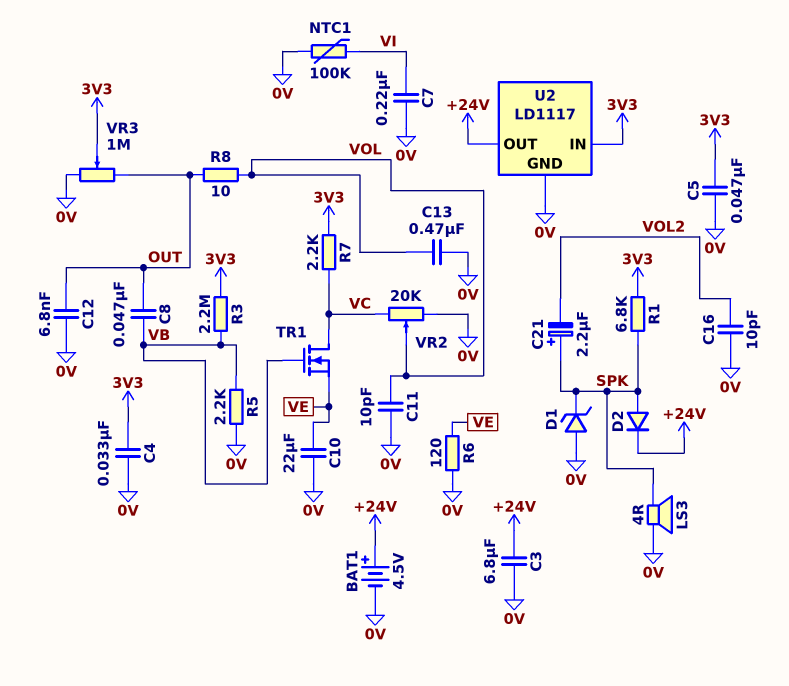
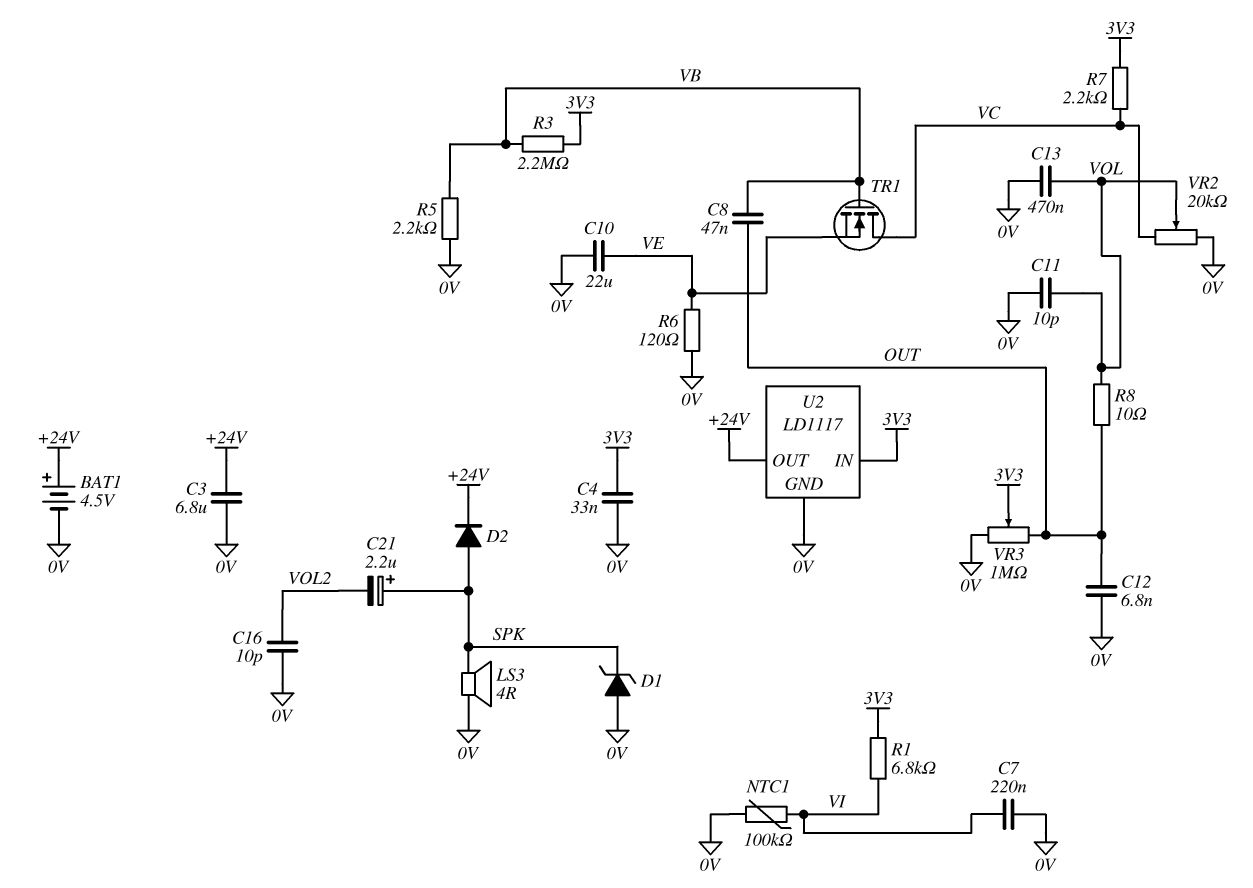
C5: 47nF (0V, 3V3) -> none
R1: 6.8k (3V3, SPK) -> 6.8k (3V3, VI)

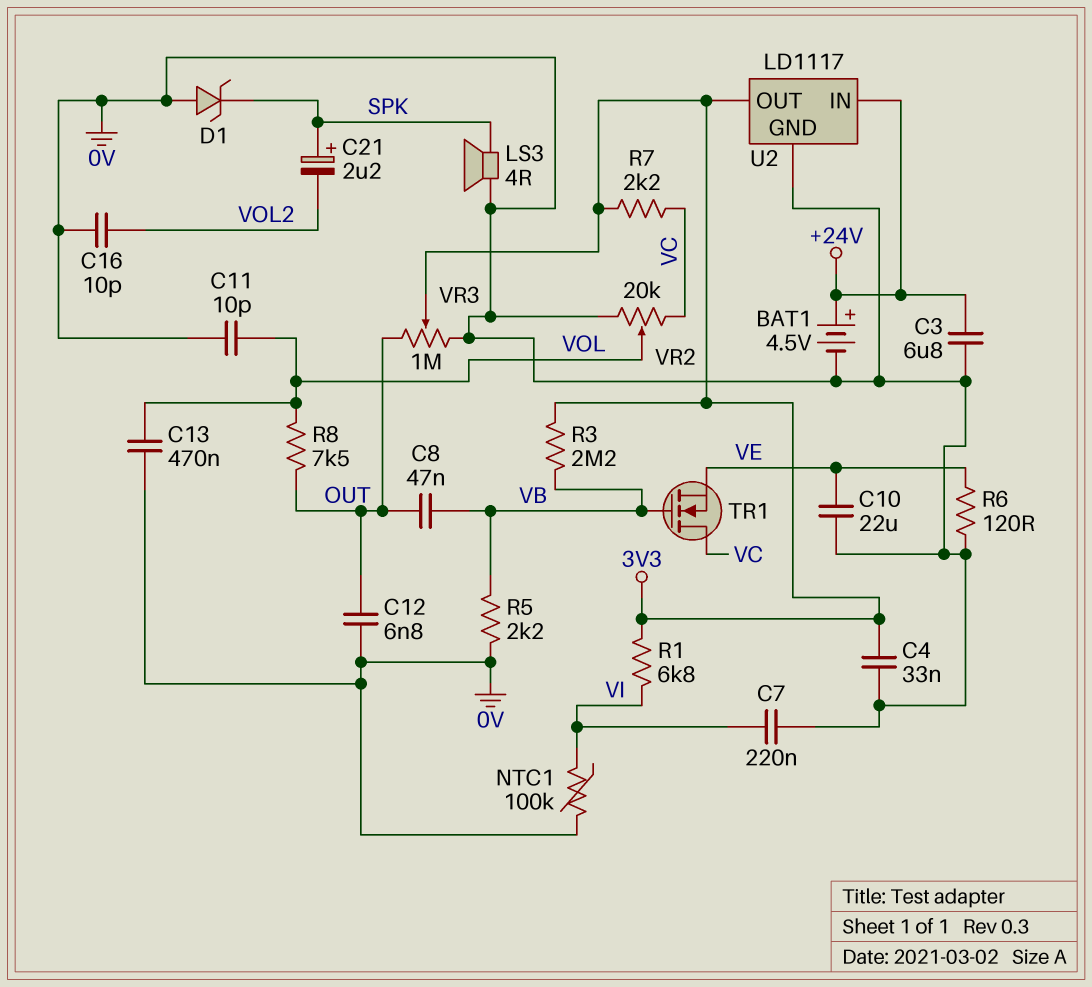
D2: diode (A SPK, K +24V) -> none
R8: 10 (OUT, VOL) -> 7.5k (OUT, VOL)
U2 pin IN: 3V3 -> +24V
U2 pin OUT: +24V -> 3V3

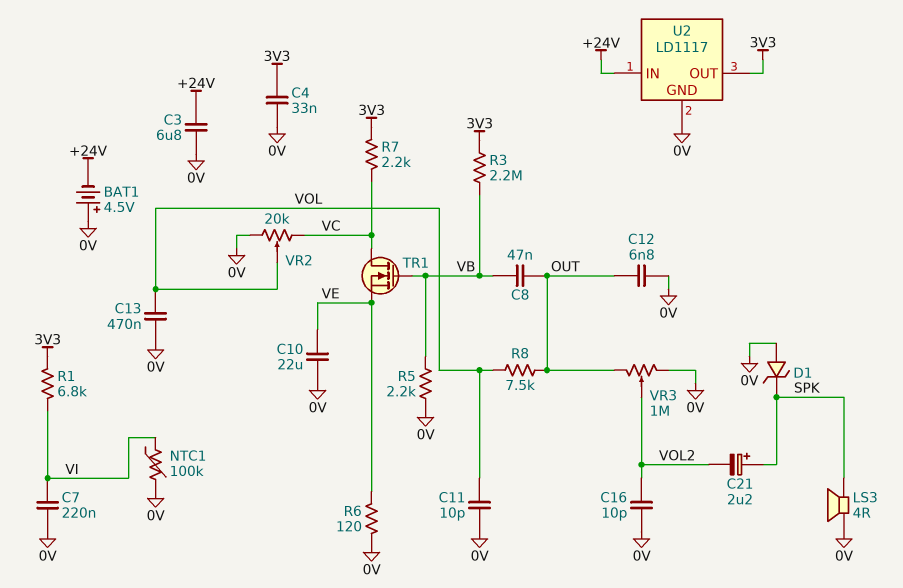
BAT1: 4.5V (plus +24V, minus 0V) -> 4.5V (plus 0V, minus +24V)
VR3: 1M (0V, OUT, wiper 3V3) -> 1M (0V, OUT, wiper VOL2)

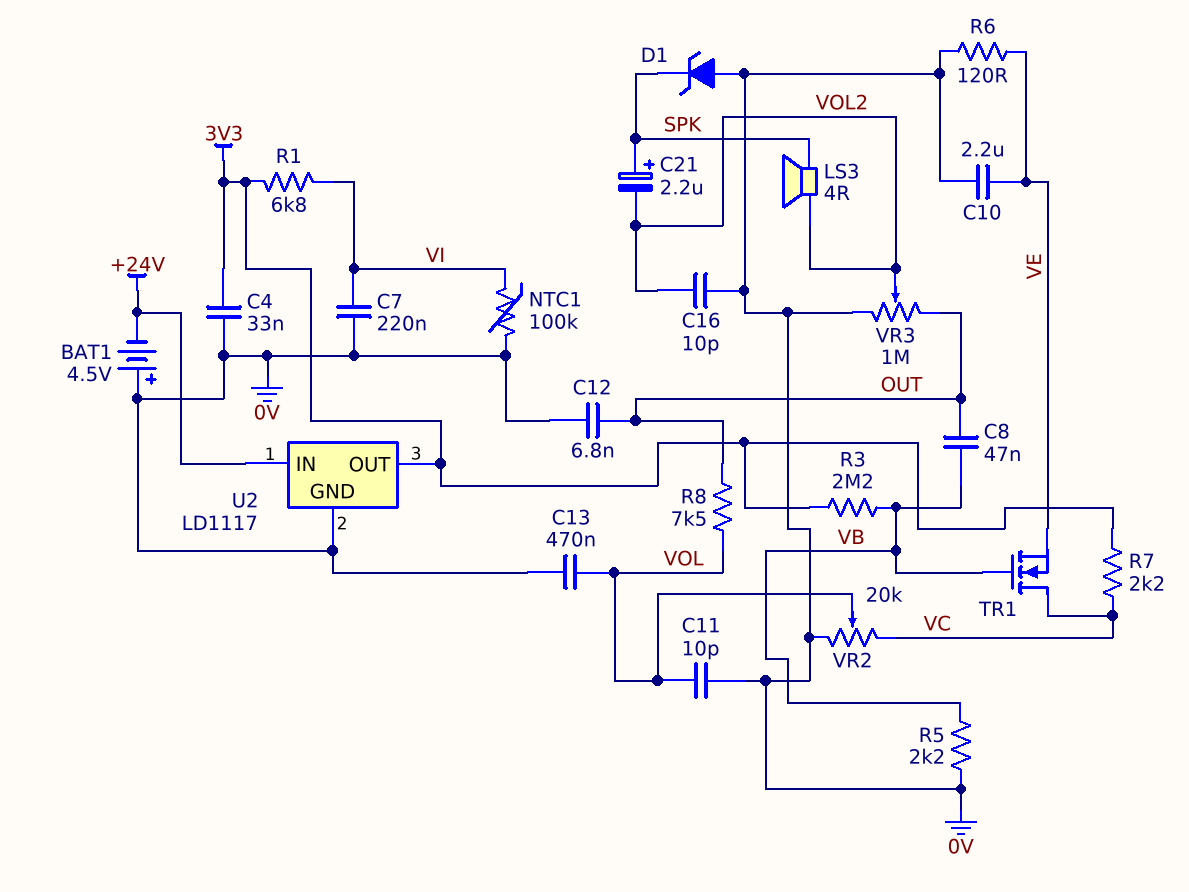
C3: 6.8uF (+24V, 0V) -> none
C10: 22uF (0V, VE) -> 2.2uF (0V, VE)
LS3: speaker 4R (0V, SPK) -> speaker 4R (SPK, VOL2)

